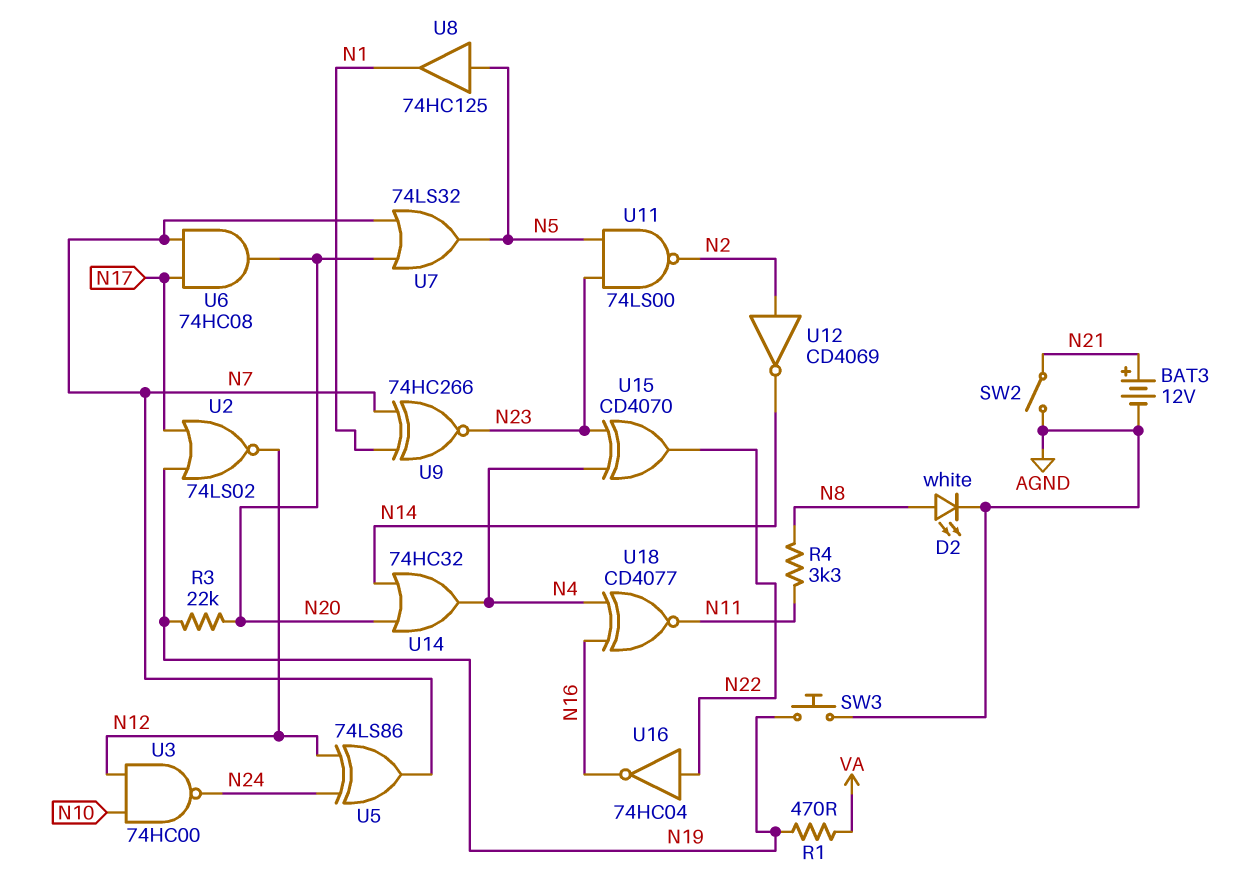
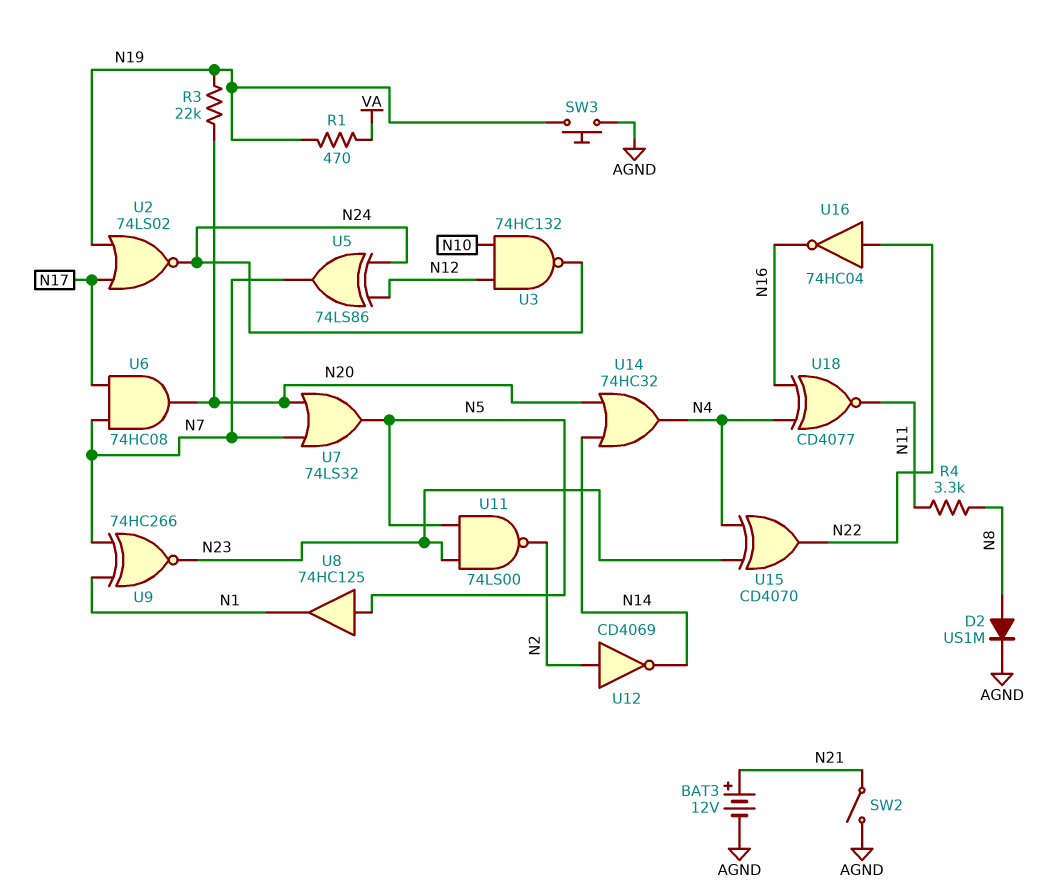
D2: LED white (A N8, K AGND) -> diode US1M (A N8, K AGND)
U2: NOR 74LS02 (in N17, in N19, out N12) -> NOR 74LS02 (in N17, in N19, out N24)
U3: NAND 74HC00 (in N10, in N12, out N24) -> NAND 74HC132 (in N10, in N12, out N24)

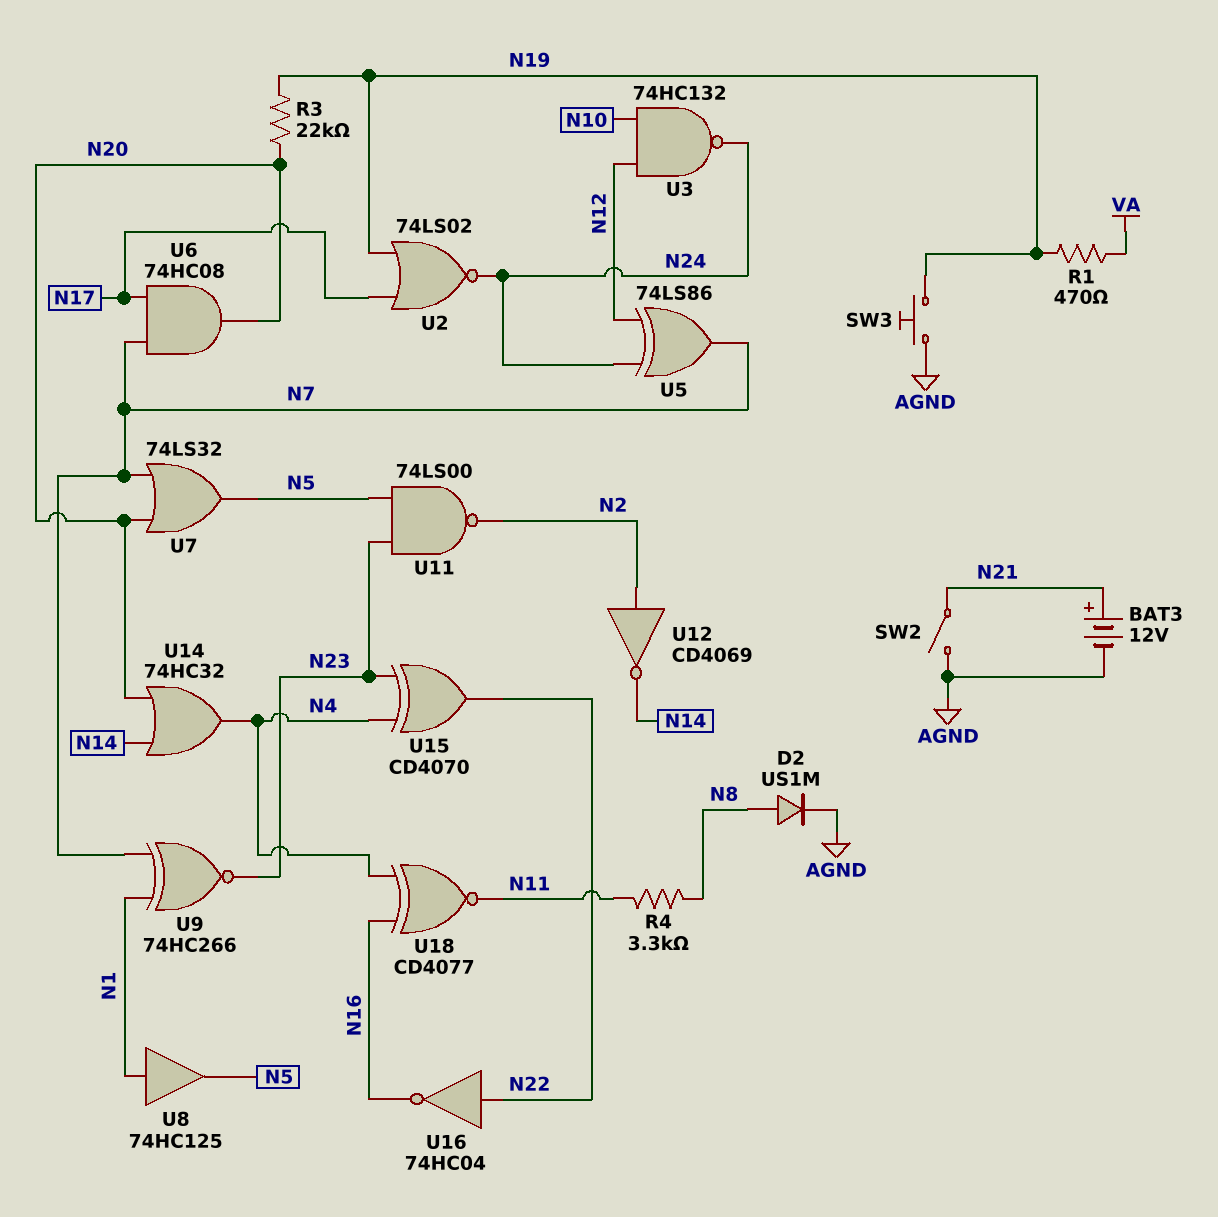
U8: buffer 74HC125 (in N5, out N1) -> buffer 74HC125 (in N1, out N5)

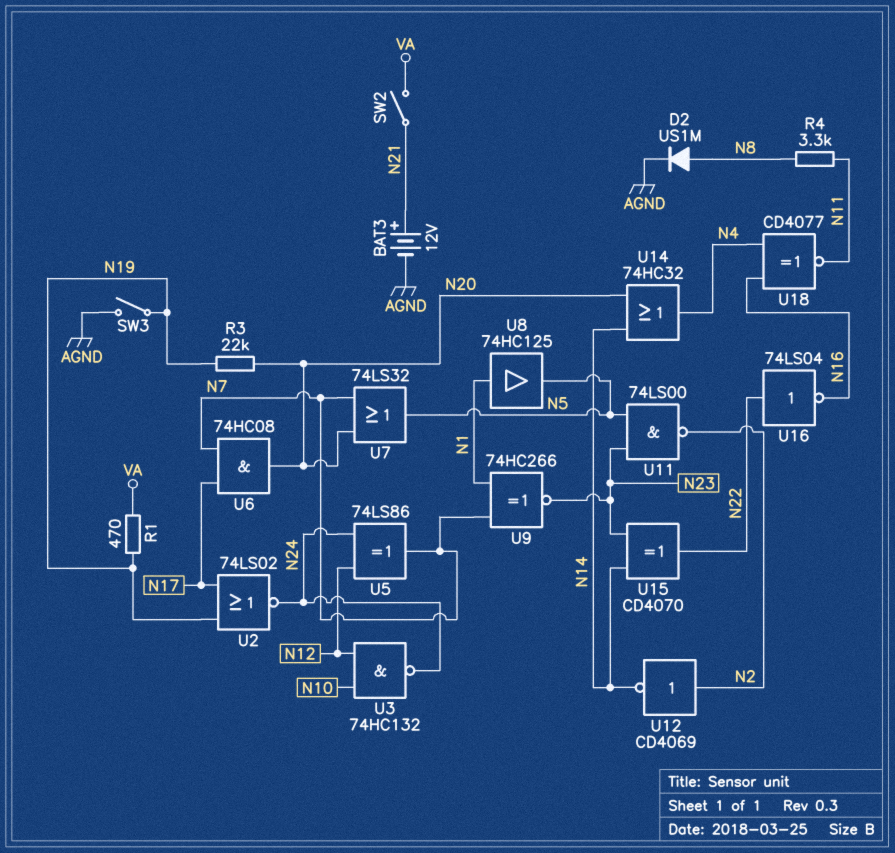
SW2: switch (AGND, N21) -> switch (N21, VA)
SW3: button (AGND, N19) -> switch (AGND, N19)
U15: XOR CD4070 (in N4, in N23, out N22) -> XOR CD4070 (in N14, in N23, out N22)
U16: NOT 74HC04 (in N22, out N16) -> NOT 74LS04 (in N22, out N16)

